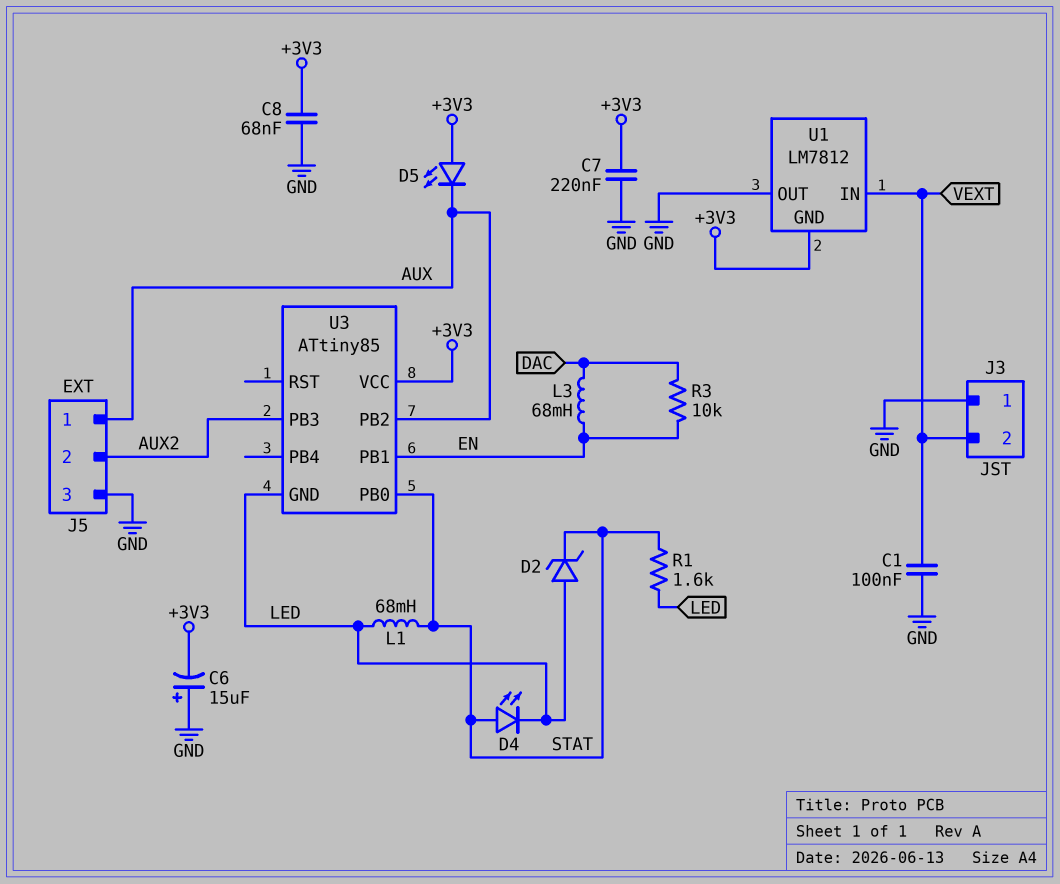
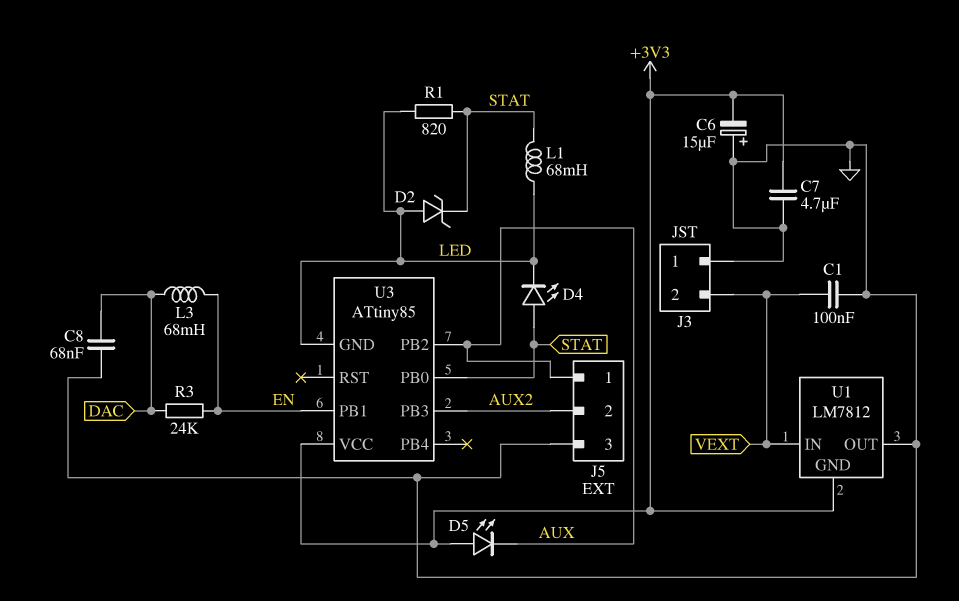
C7: 220nF (+3V3, GND) -> 4.7uF (+3V3, GND)
C8: 68nF (+3V3, GND) -> 68nF (DAC, GND)
R1: 1.6k (LED, STAT) -> 820 (LED, STAT)
R3: 10k (DAC, EN) -> 24k (DAC, EN)

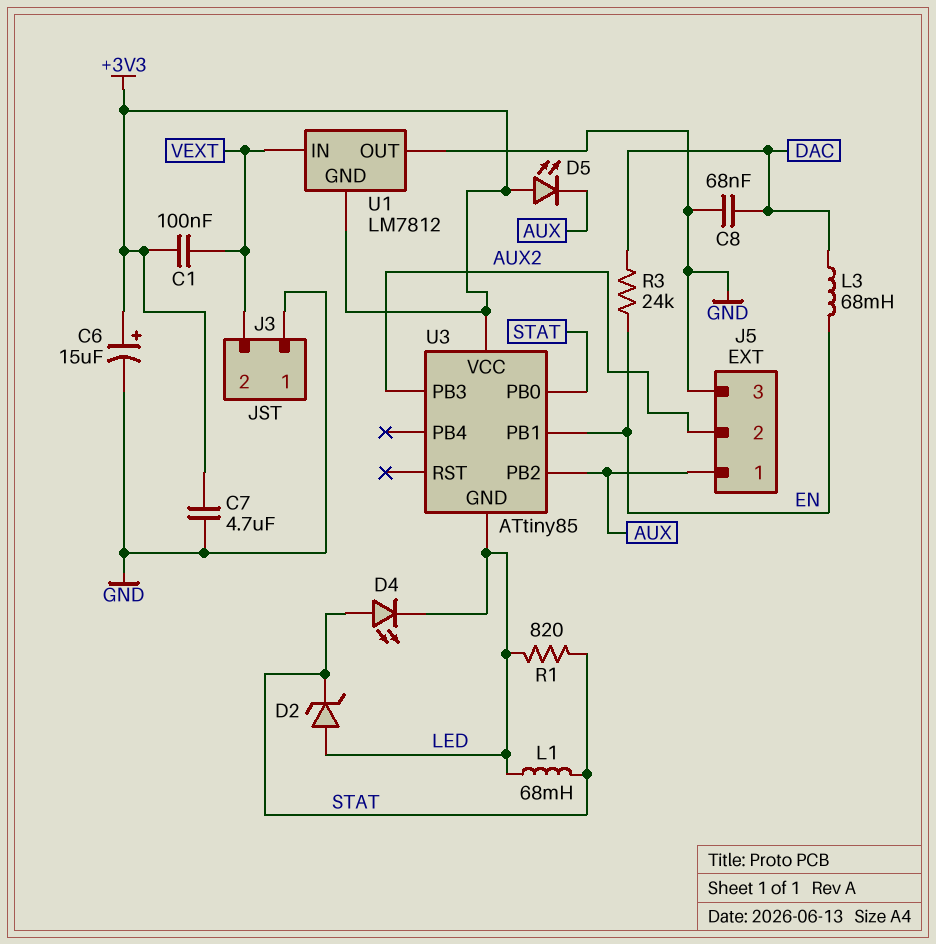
C1: 100nF (GND, VEXT) -> 100nF (+3V3, VEXT)
C6: 15uF (plus GND, minus +3V3) -> 15uF (plus +3V3, minus GND)

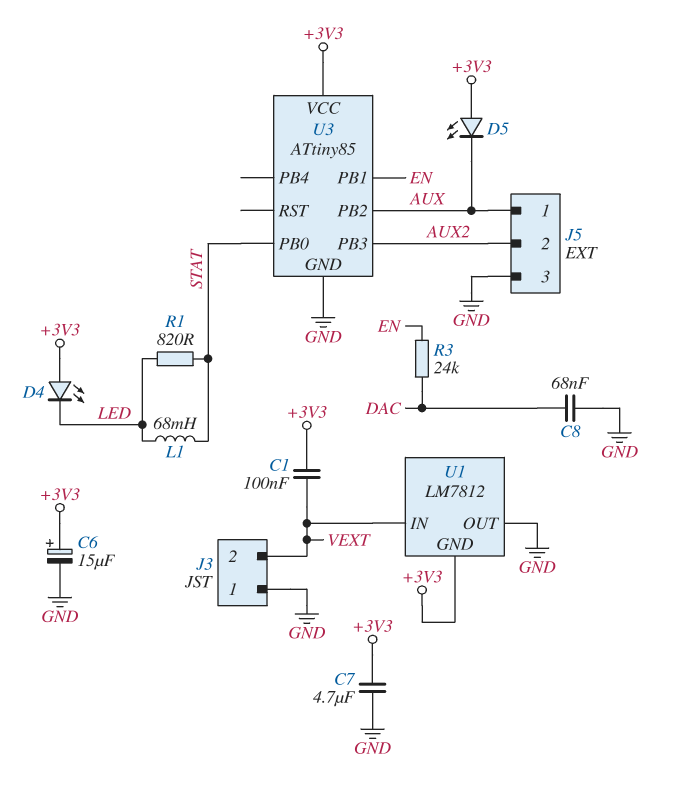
D2: zener (A LED, K STAT) -> none
D4: LED (A STAT, K LED) -> LED (A +3V3, K LED)
L3: 68mH (DAC, EN) -> none
U3 pin GND: LED -> GND

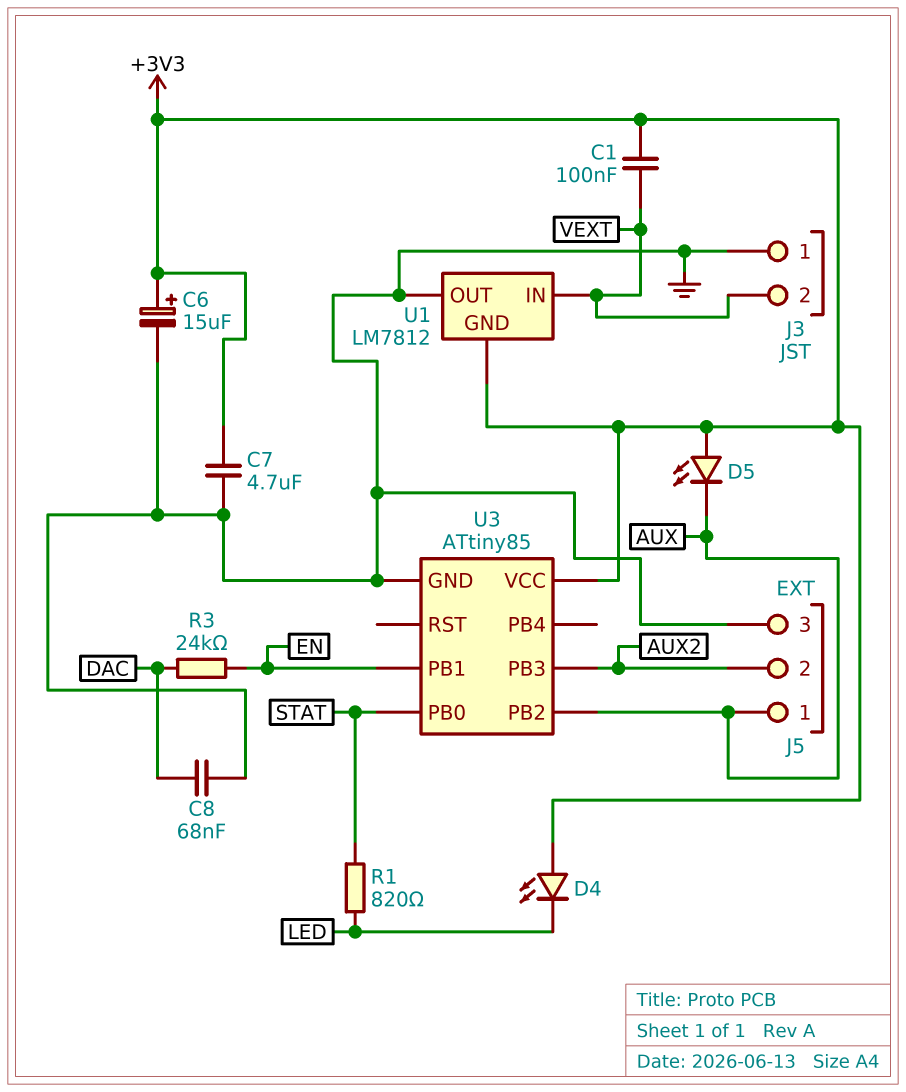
L1: 68mH (LED, STAT) -> none

